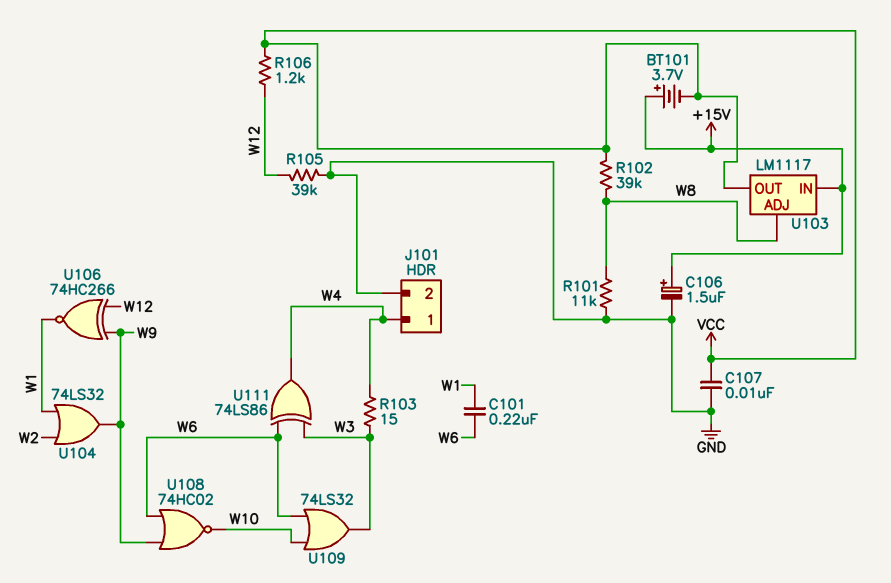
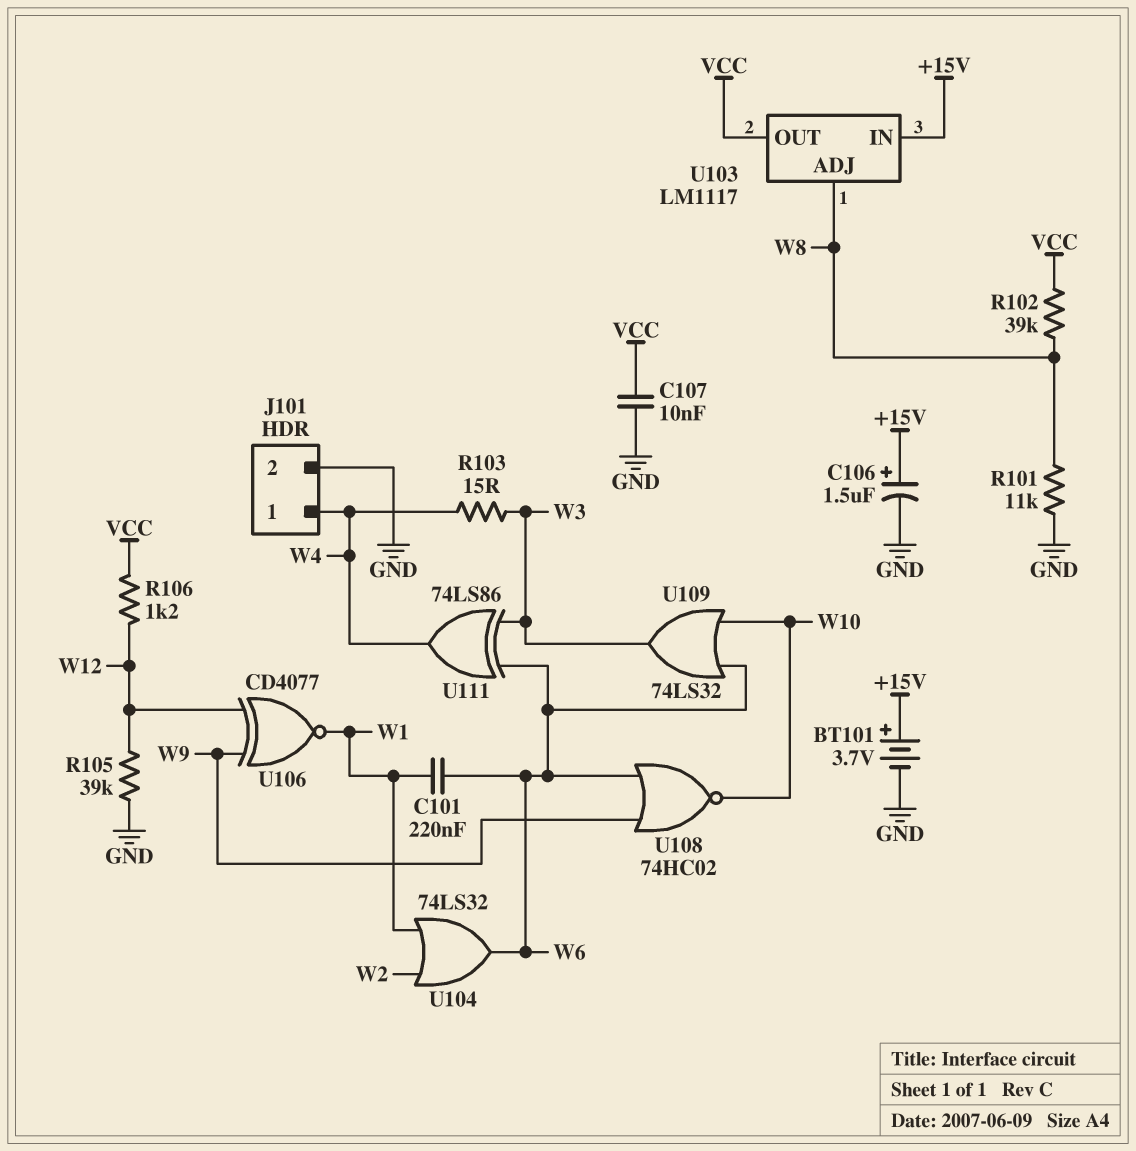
BT101: 3.7V (plus +15V, minus VCC) -> 3.7V (plus +15V, minus GND)
U104: OR 74LS32 (in W1, in W2, out W9) -> OR 74LS32 (in W1, in W2, out W6)
U106: XNOR 74HC266 (in W9, in W12, out W1) -> XNOR CD4077 (in W9, in W12, out W1)

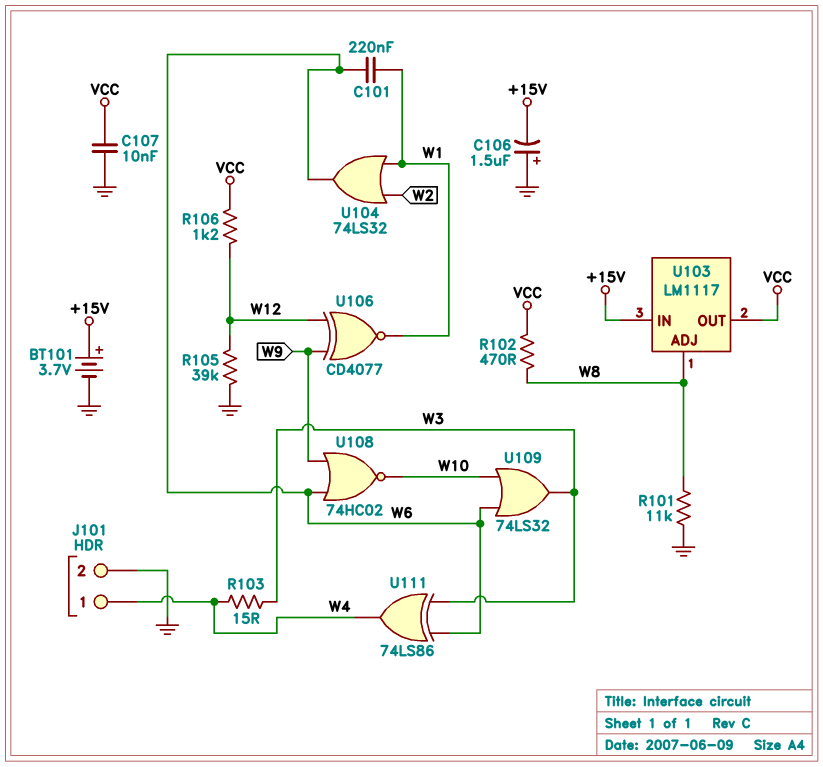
C106: 1.5uF (plus +15V, minus GND) -> 1.5uF (plus GND, minus +15V)
R102: 39k (VCC, W8) -> 470 (VCC, W8)

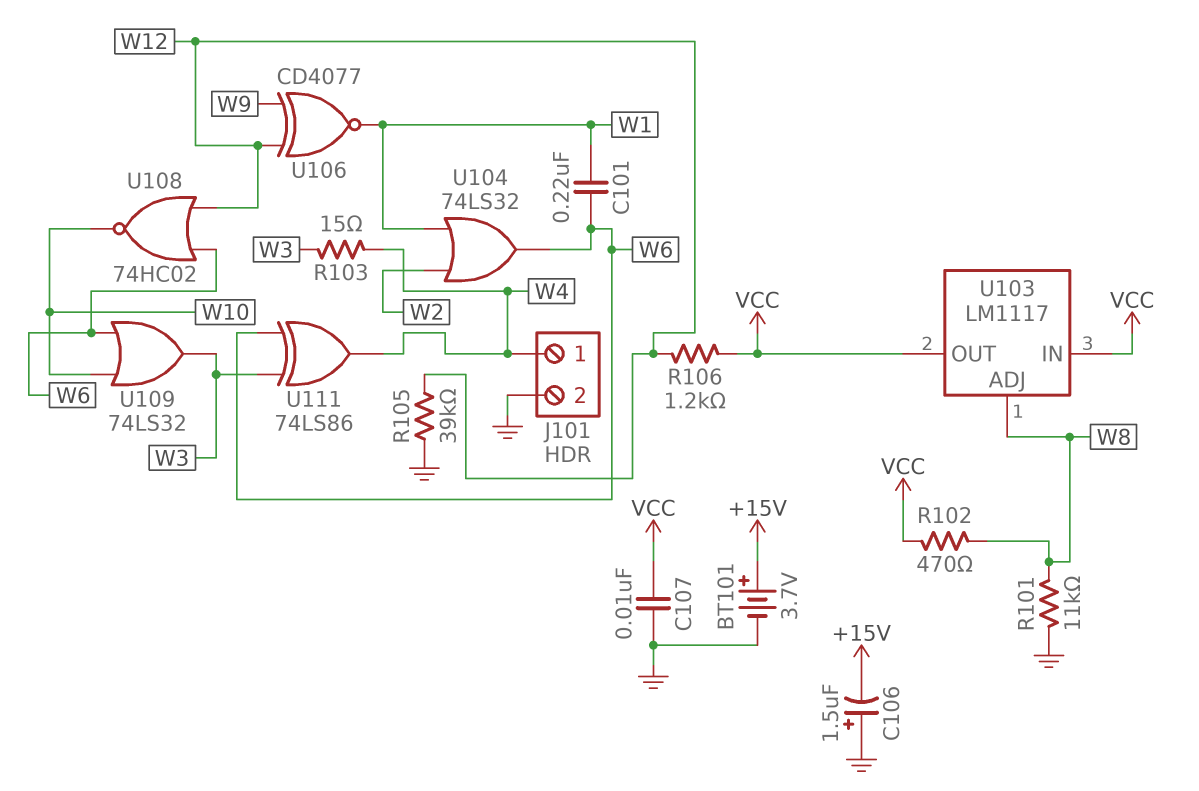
U103 pin IN: +15V -> VCC
U108: NOR 74HC02 (in W6, in W9, out W10) -> NOR 74HC02 (in W6, in W12, out W10)

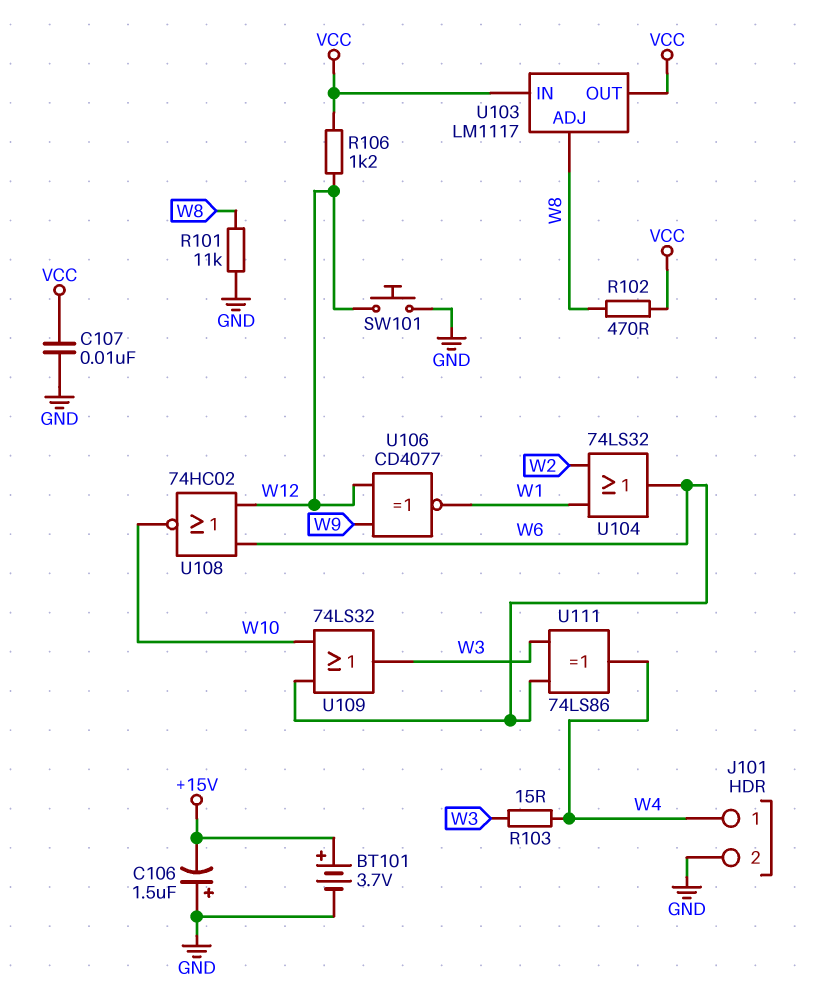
C101: 220nF (W1, W6) -> none
R105: 39k (GND, W12) -> none
SW101: none -> button (GND, W12)

